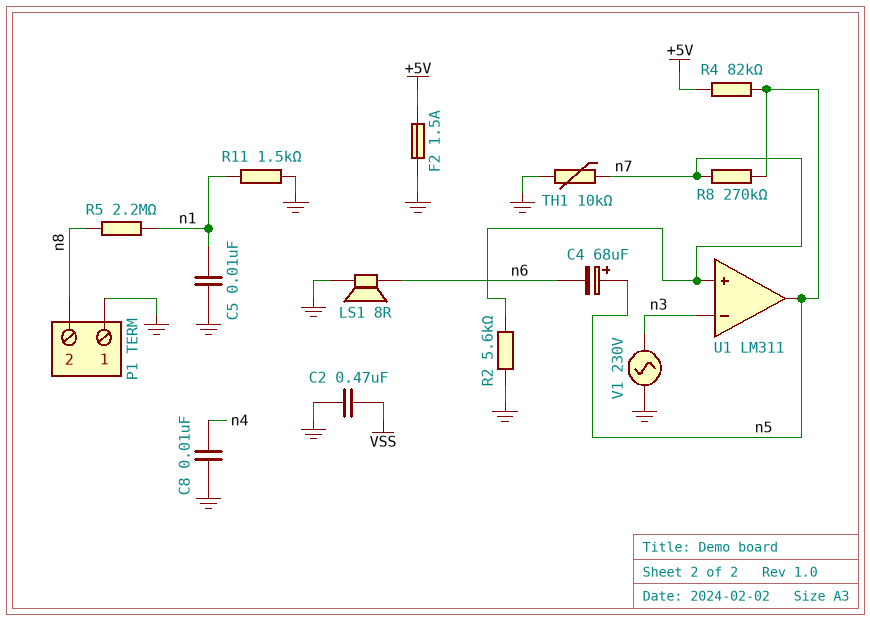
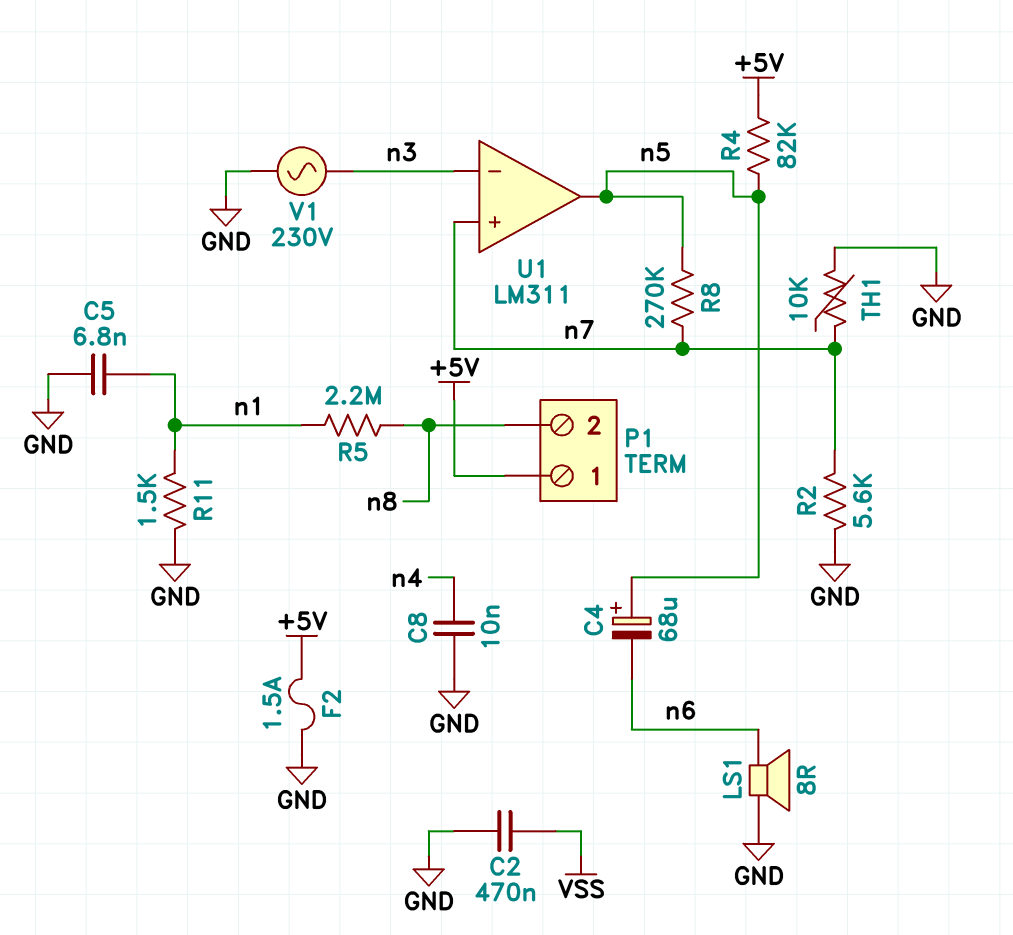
C5: 10nF (GND, n1) -> 6.8nF (GND, n1)
P1 pin 1: GND -> +5V

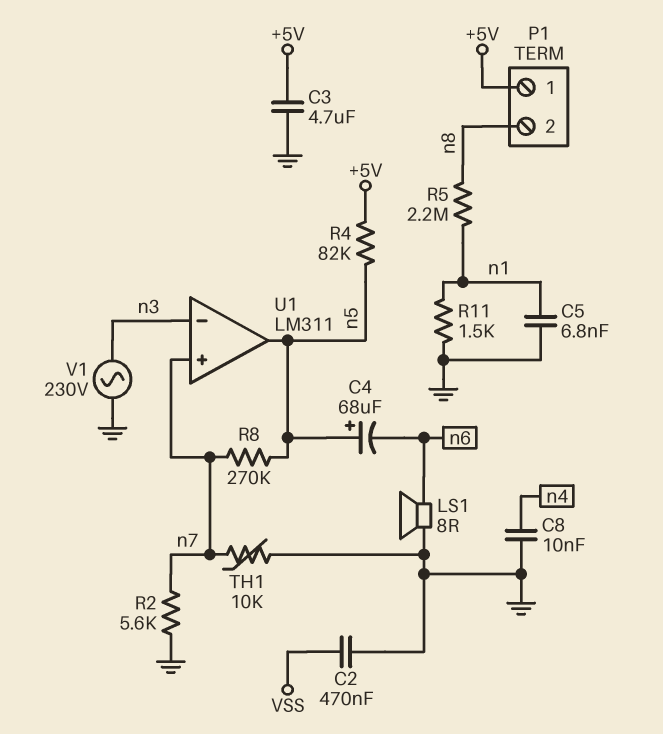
C3: none -> 4.7uF (+5V, GND)
F2: 1.5A (+5V, GND) -> none

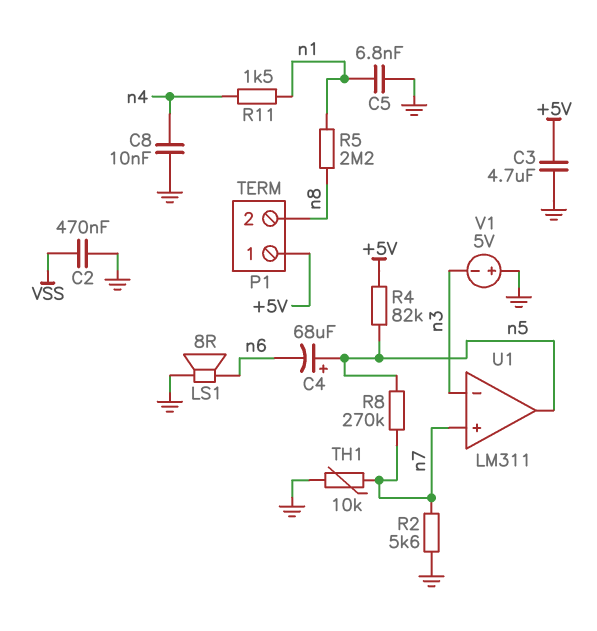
R11: 1.5k (GND, n1) -> 1.5k (n1, n4)
V1: AC 230V (GND, n3) -> 5V (plus GND, minus n3)

